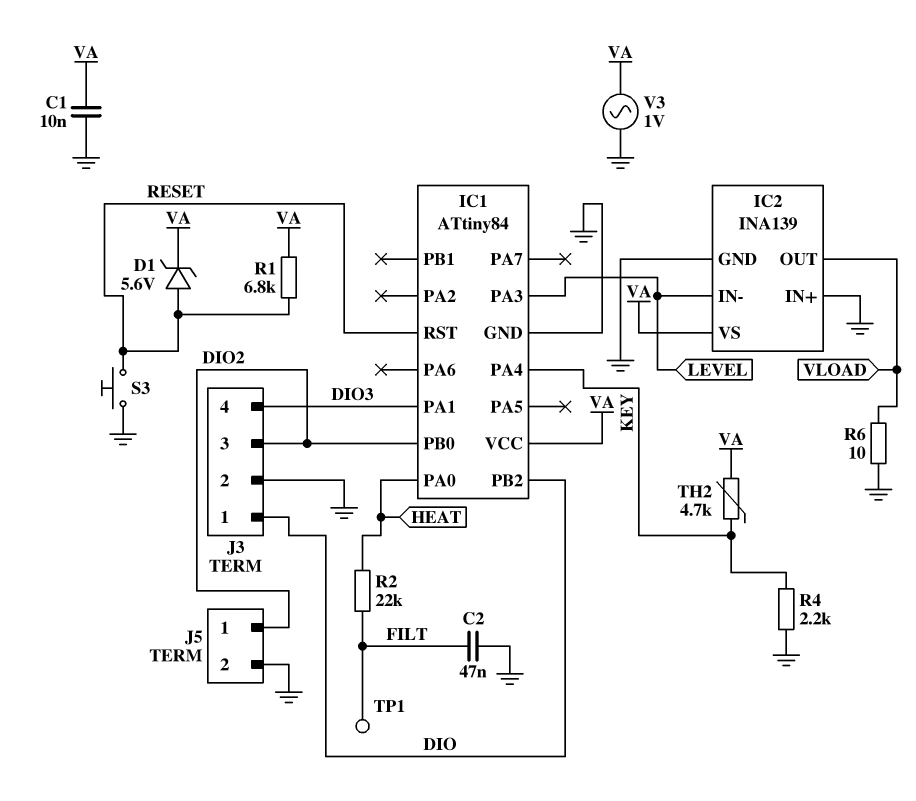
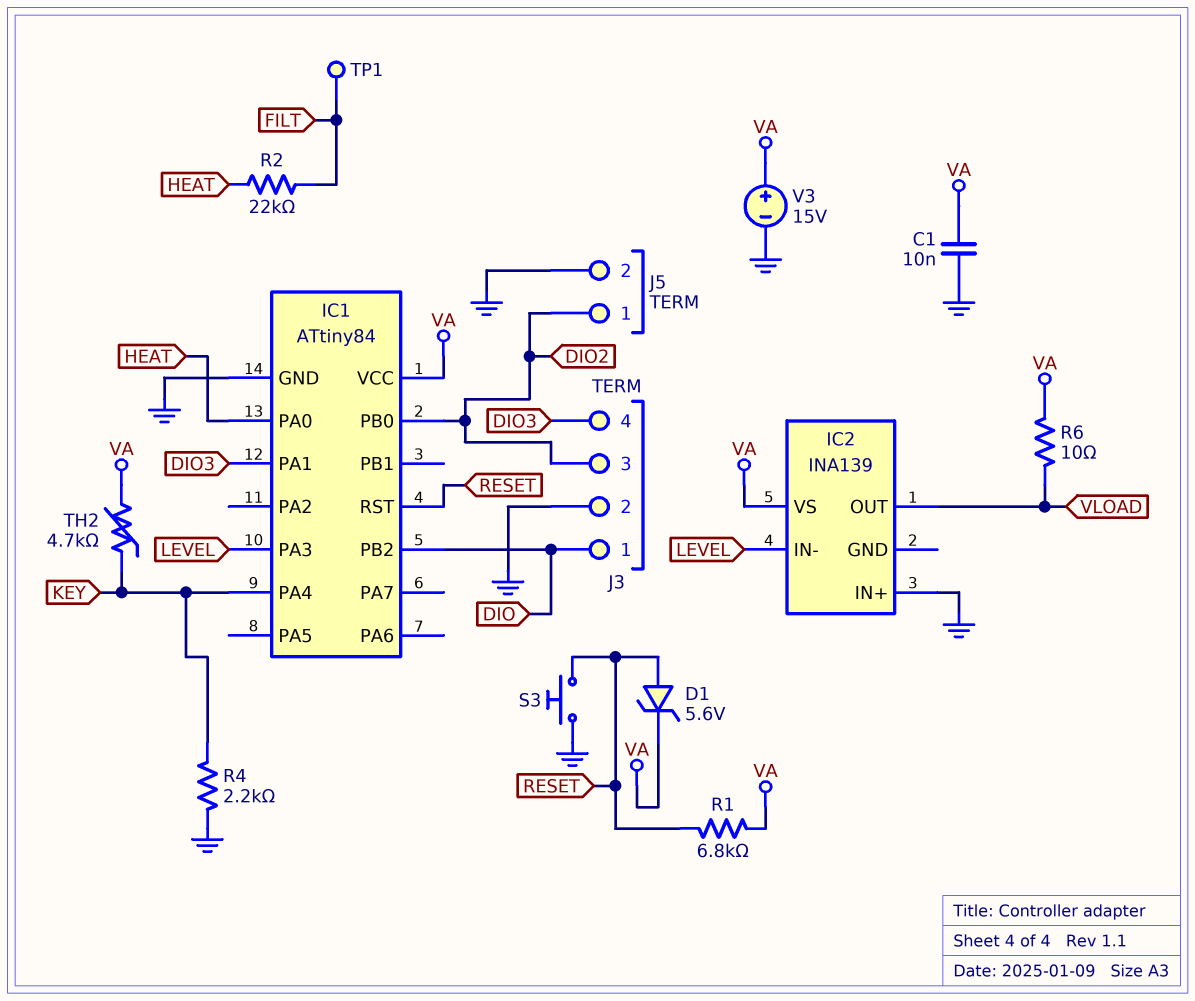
C2: 47nF (FILT, GND) -> none
IC2 pin GND: GND -> none
R6: 10 (GND, VLOAD) -> 10 (VA, VLOAD)
V3: AC 1V (GND, VA) -> 15V (plus VA, minus GND)

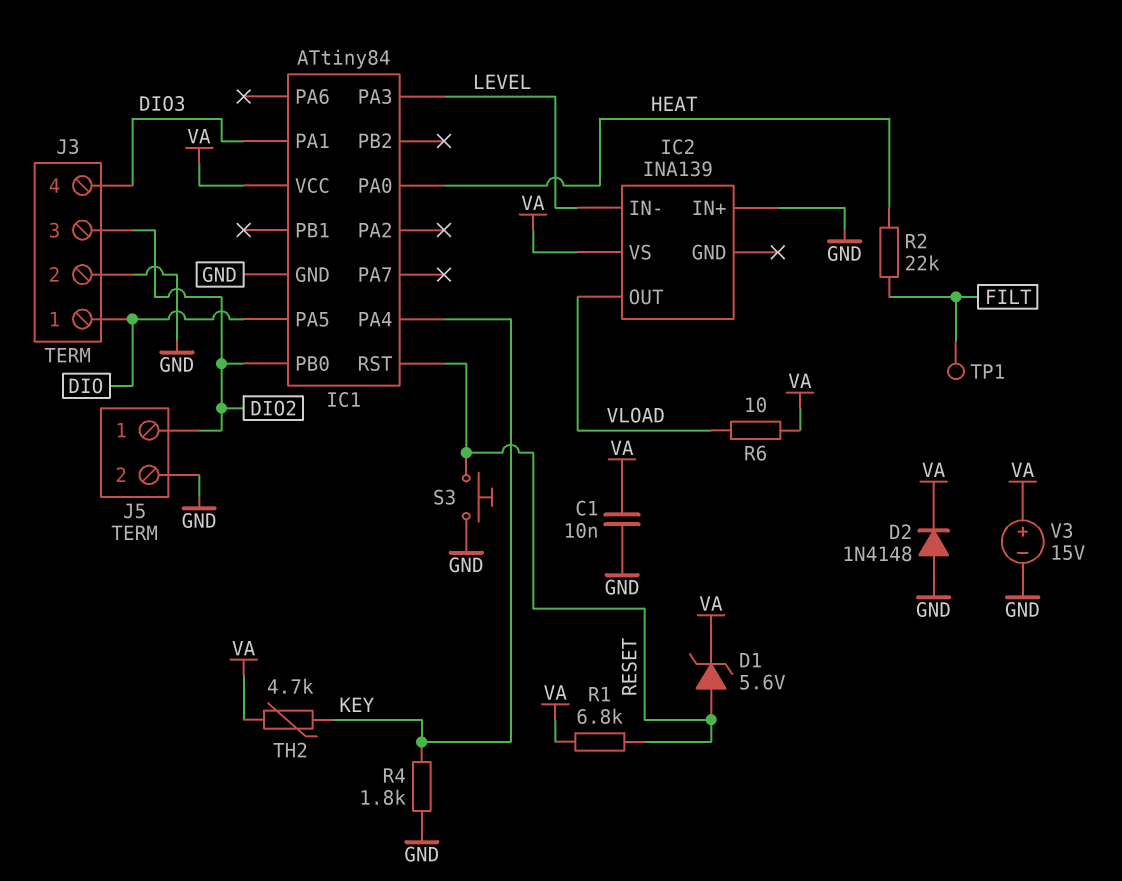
D2: none -> diode 1N4148 (A GND, K VA)
IC1 pin PA5: none -> DIO
IC1 pin PB2: DIO -> none
R4: 2.2k (GND, KEY) -> 1.8k (GND, KEY)

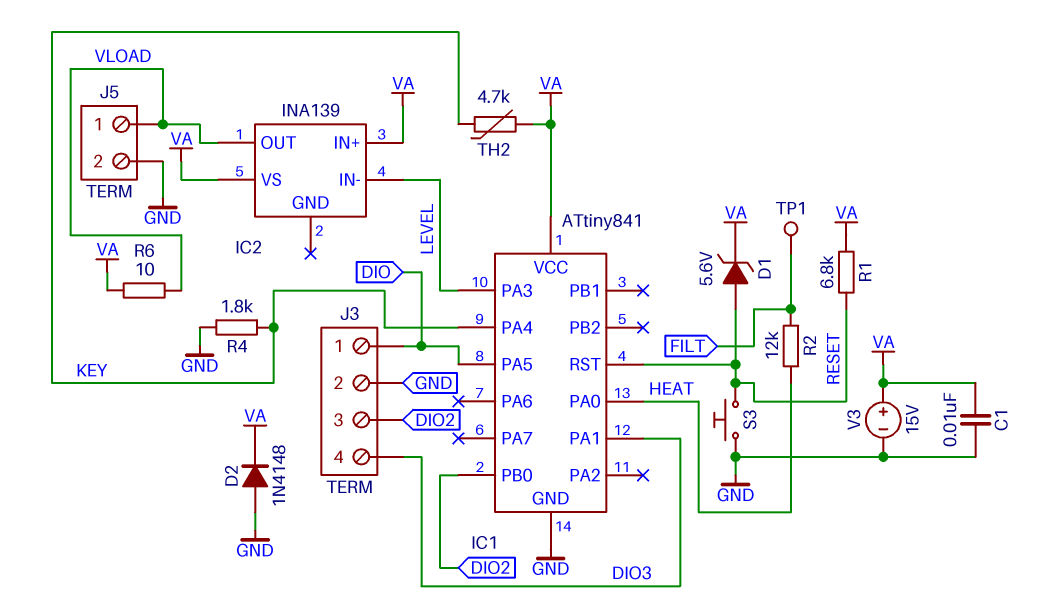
IC1: ATtiny84 -> ATtiny841
IC2 pin IN+: GND -> VA
J5 pin 1: DIO2 -> VLOAD
R2: 22k (FILT, HEAT) -> 12k (FILT, HEAT)

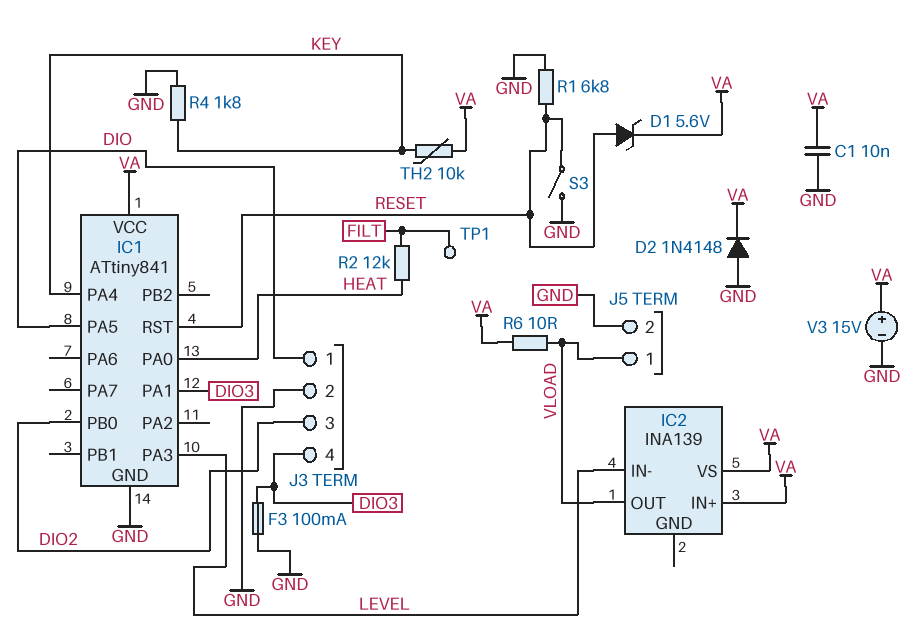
F3: none -> 100mA (DIO3, GND)
R1: 6.8k (RESET, VA) -> 6.8k (GND, RESET)
S3: button (GND, RESET) -> switch (GND, RESET)
TH2: 4.7k (KEY, VA) -> 10k (KEY, VA)

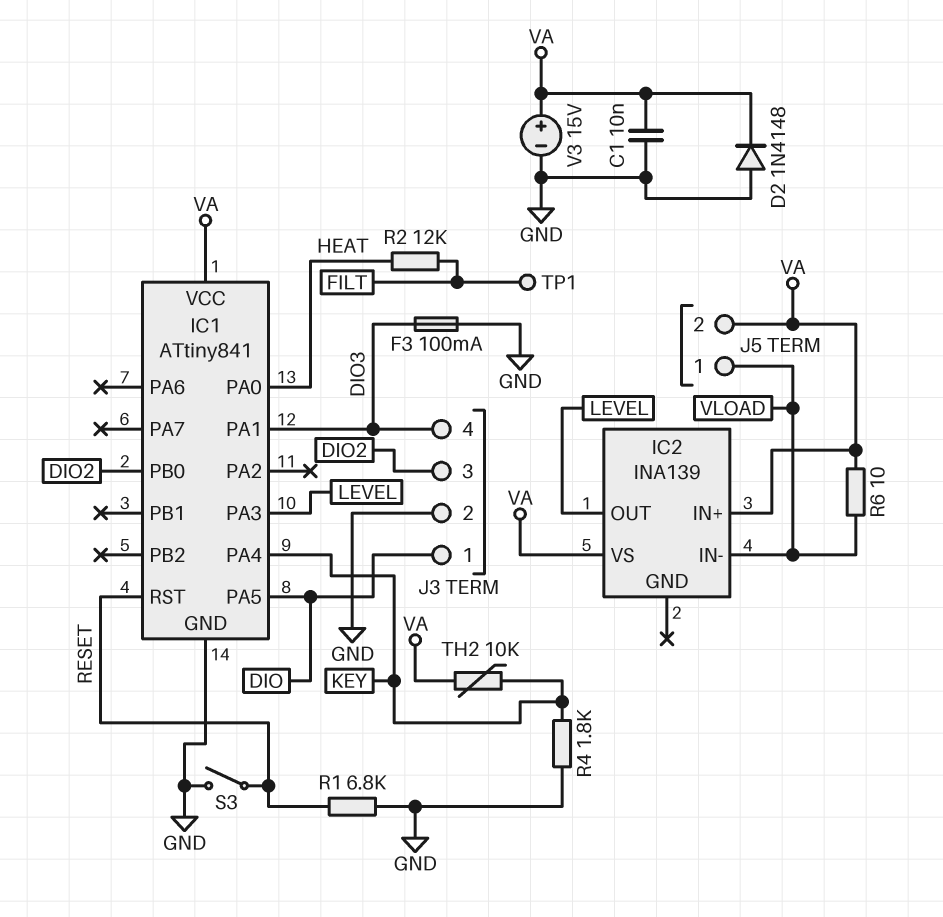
D1: zener 5.6V (A RESET, K VA) -> none
IC2 pin IN-: LEVEL -> VLOAD
IC2 pin OUT: VLOAD -> LEVEL
J5 pin 2: GND -> VA

